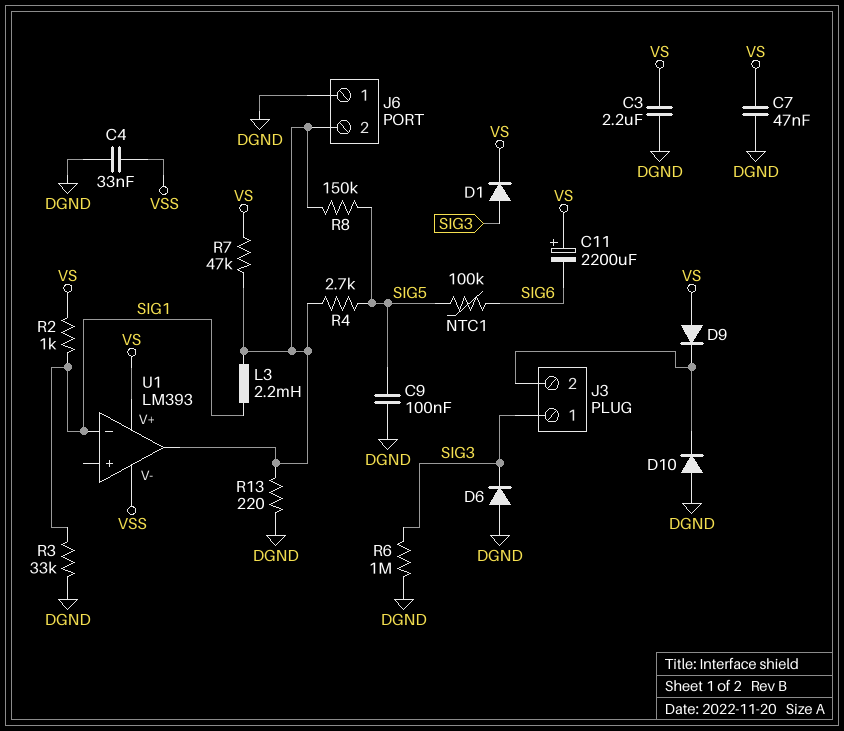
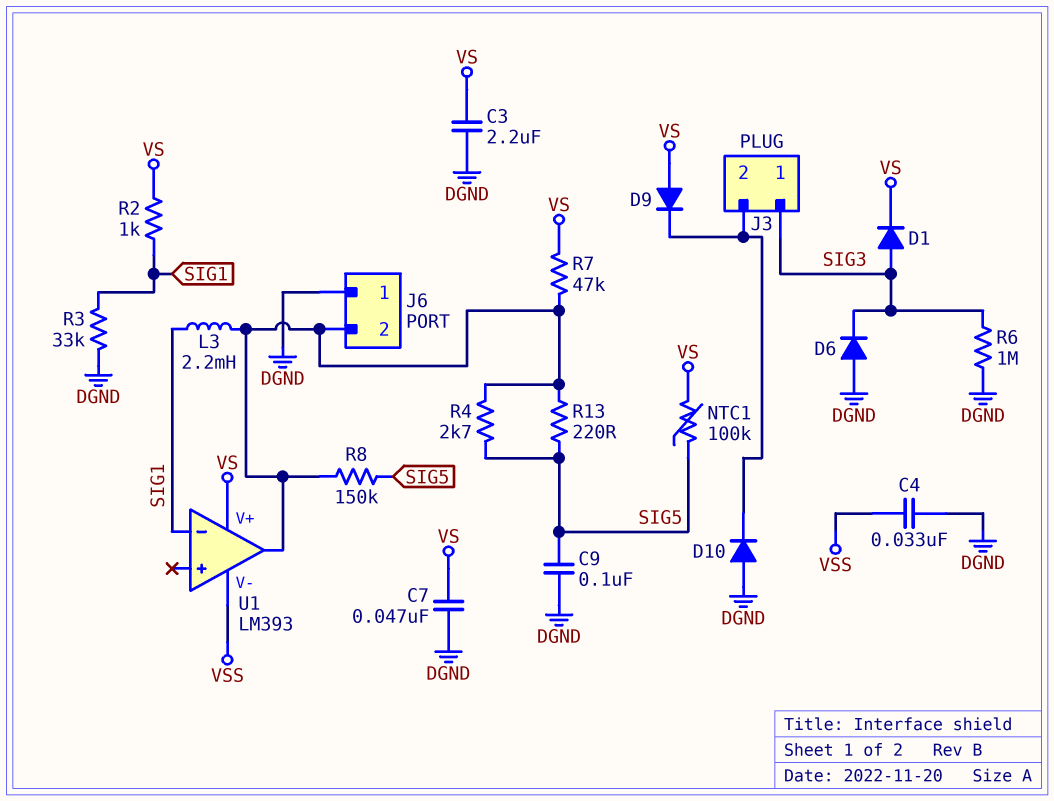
C11: 2200uF (plus VS, minus SIG6) -> none
NTC1: 100k (SIG5, SIG6) -> 100k (SIG5, VS)
R13: 220 (DGND, J6/2) -> 220 (J6/2, SIG5)

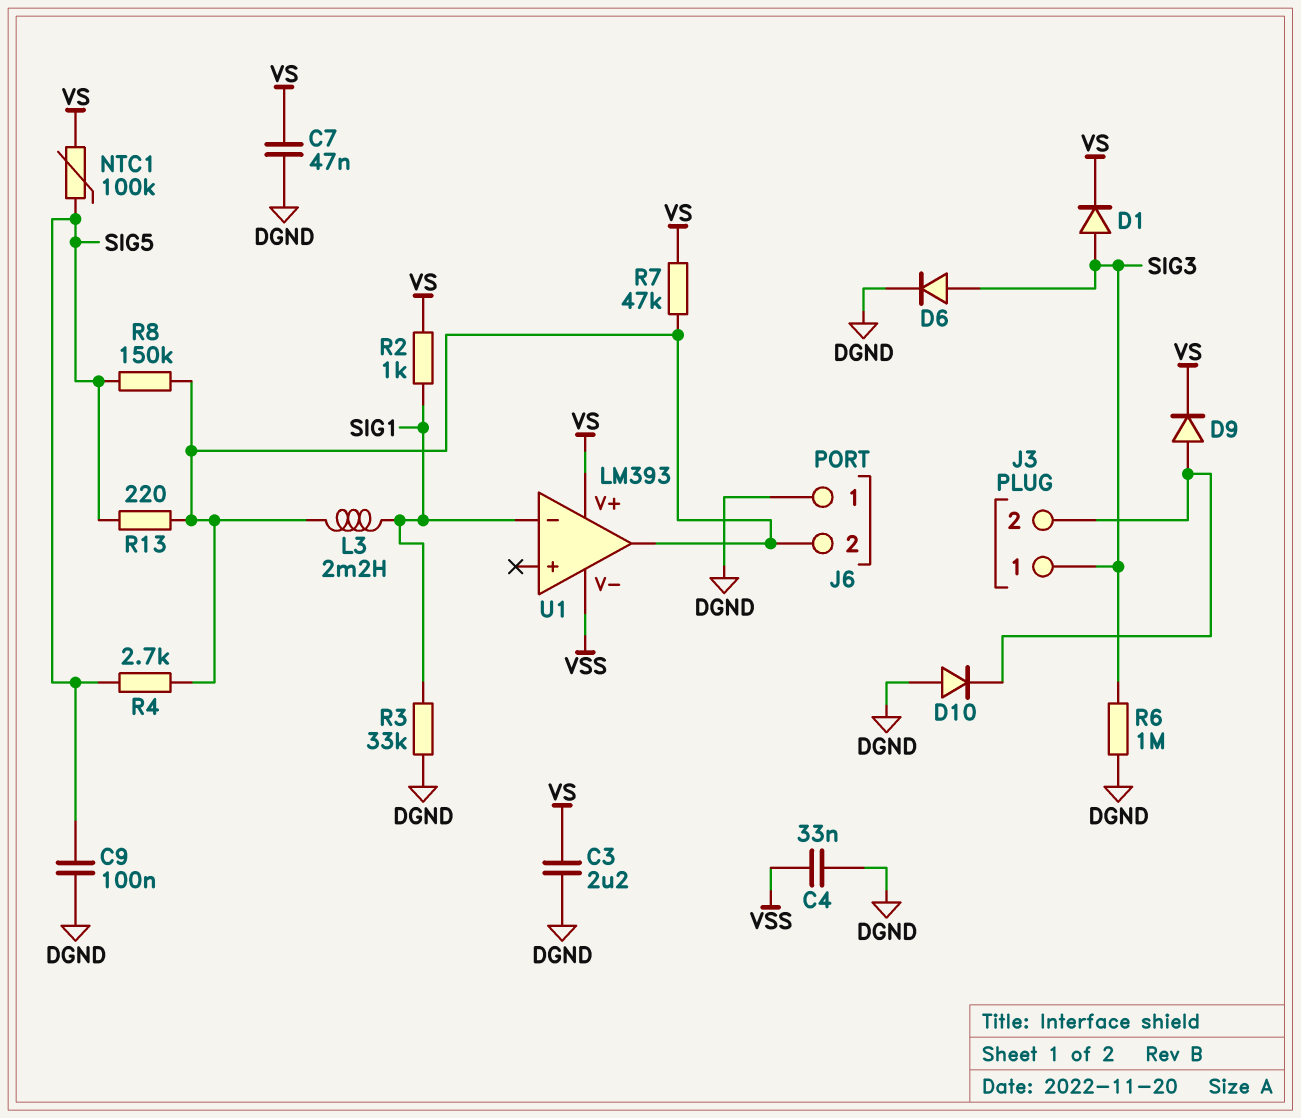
D6: diode (A DGND, K SIG3) -> diode (A SIG3, K DGND)
D9: diode (A VS, K J3/2) -> diode (A J3/2, K VS)

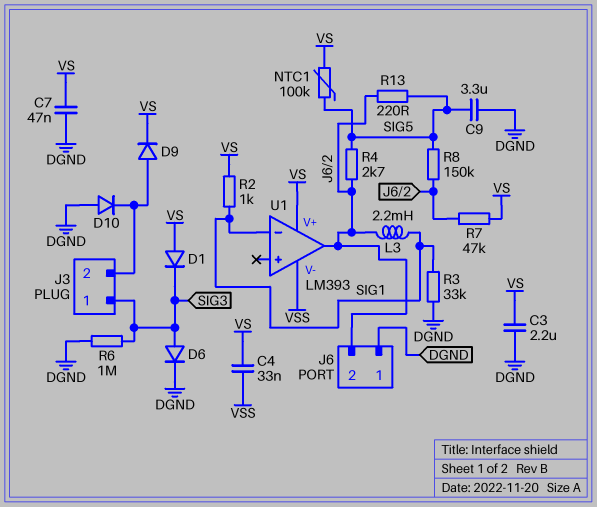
C4: 33nF (DGND, VSS) -> 33nF (VS, VSS)
C9: 100nF (DGND, SIG5) -> 3.3uF (DGND, SIG5)
D1: diode (A SIG3, K VS) -> diode (A VS, K SIG3)

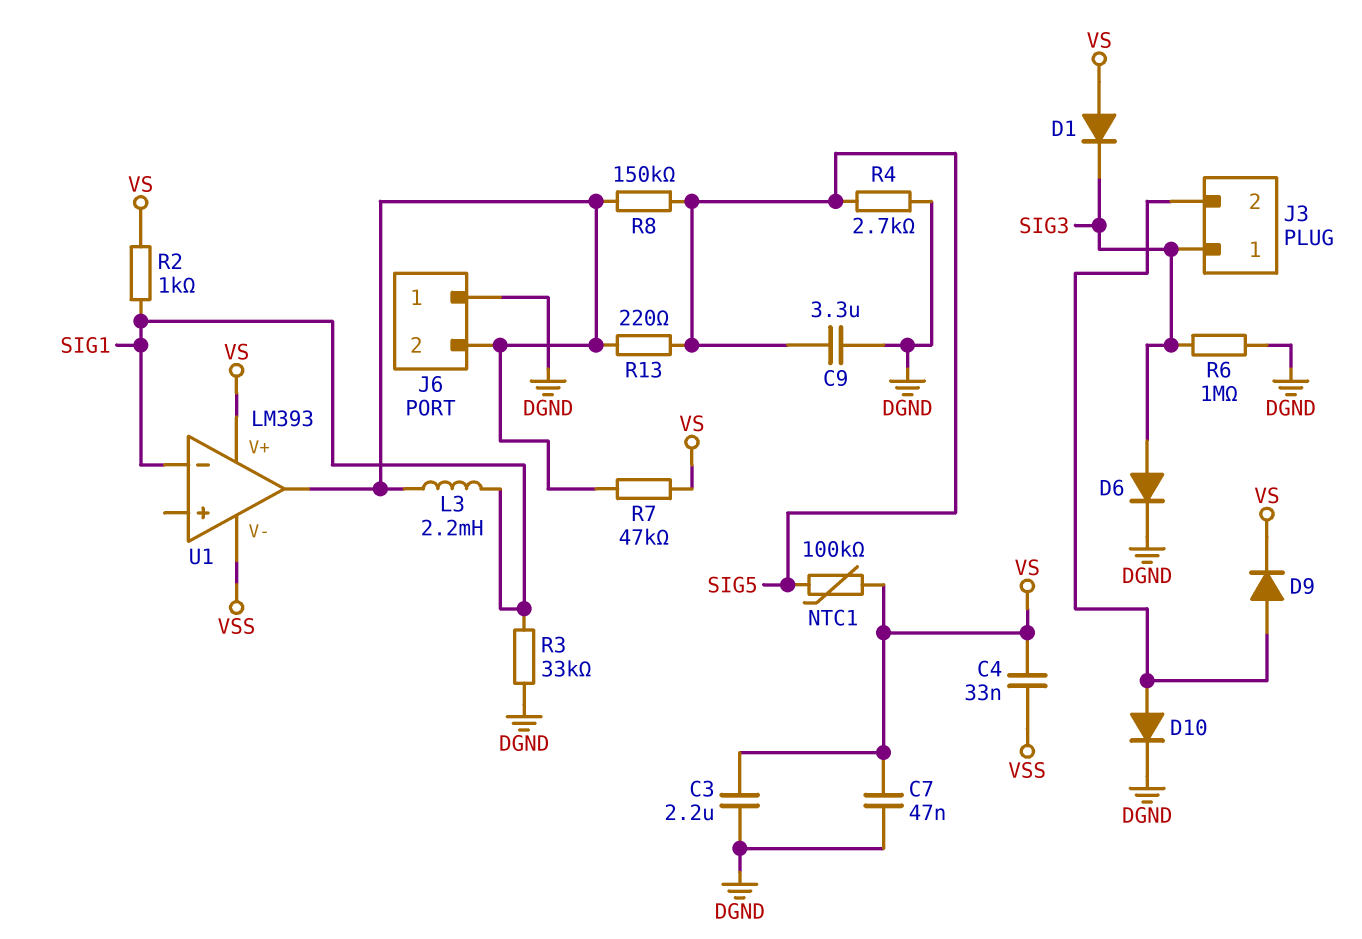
D10: diode (A DGND, K J3/2) -> diode (A J3/2, K DGND)
R4: 2.7k (J6/2, SIG5) -> 2.7k (DGND, SIG5)

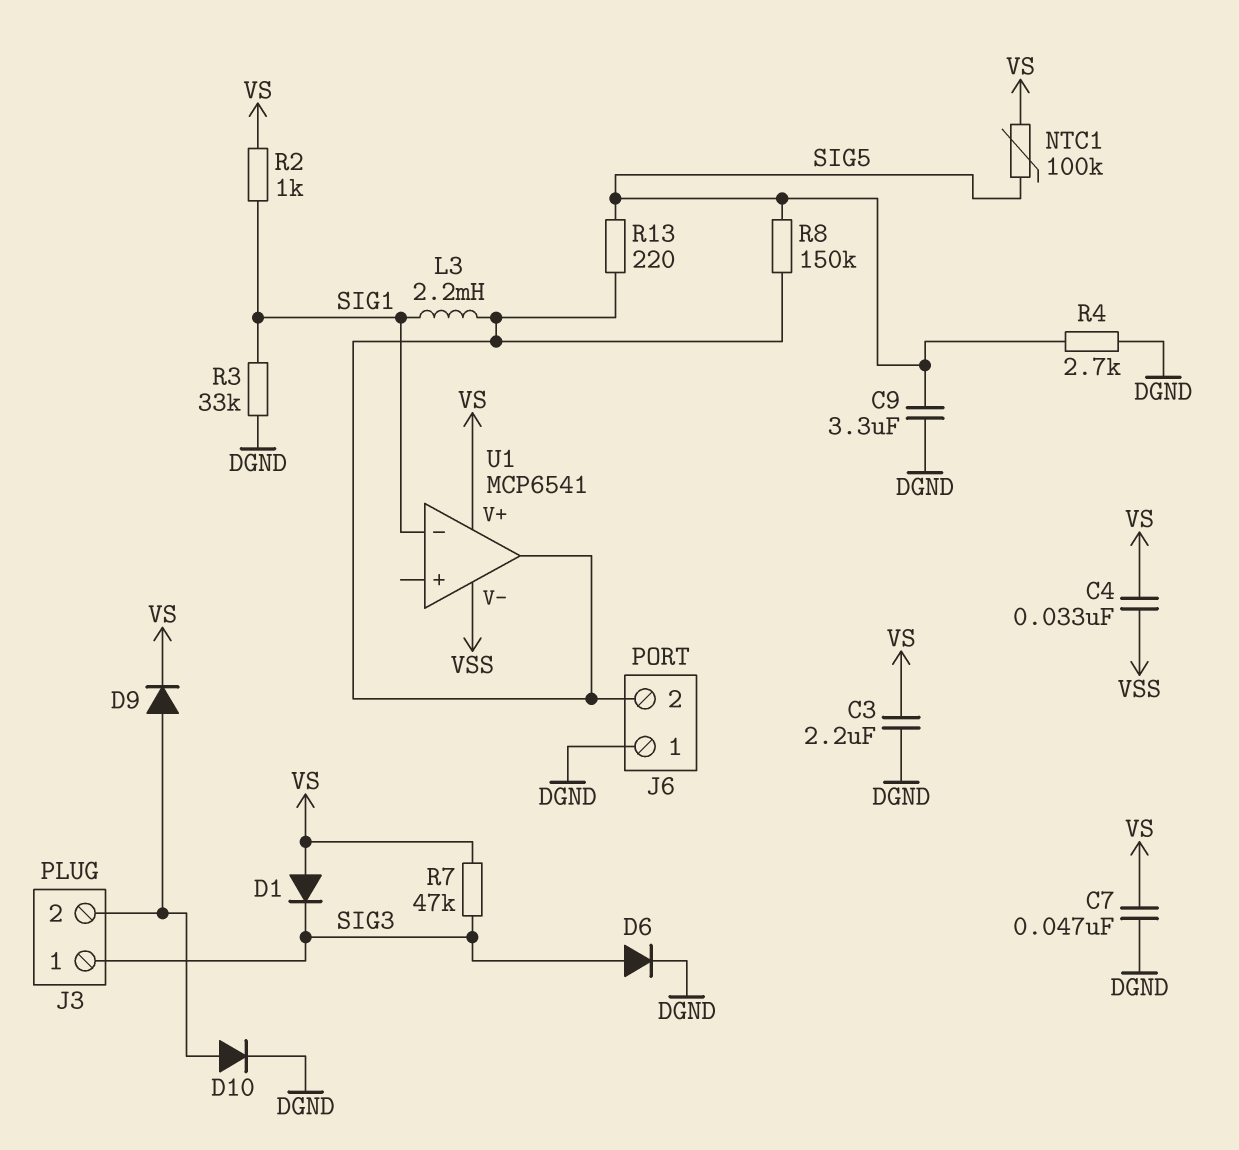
R6: 1M (DGND, SIG3) -> none
R7: 47k (J6/2, VS) -> 47k (SIG3, VS)
U1: LM393 -> MCP6541

